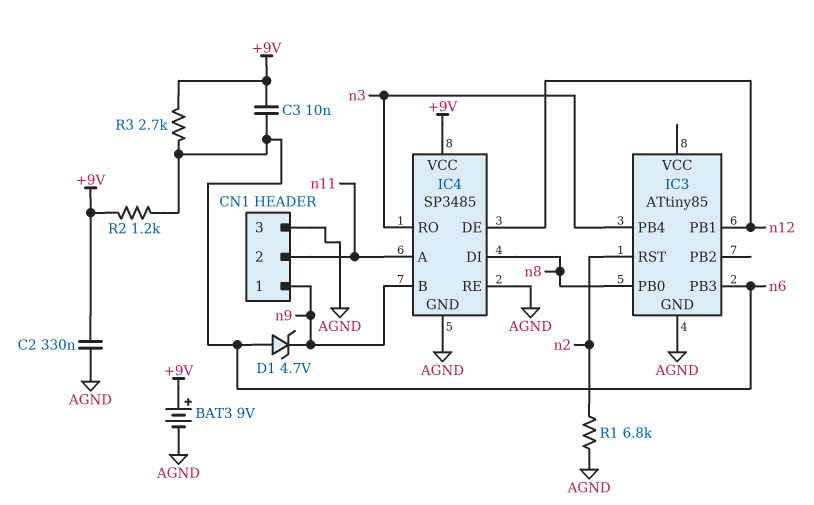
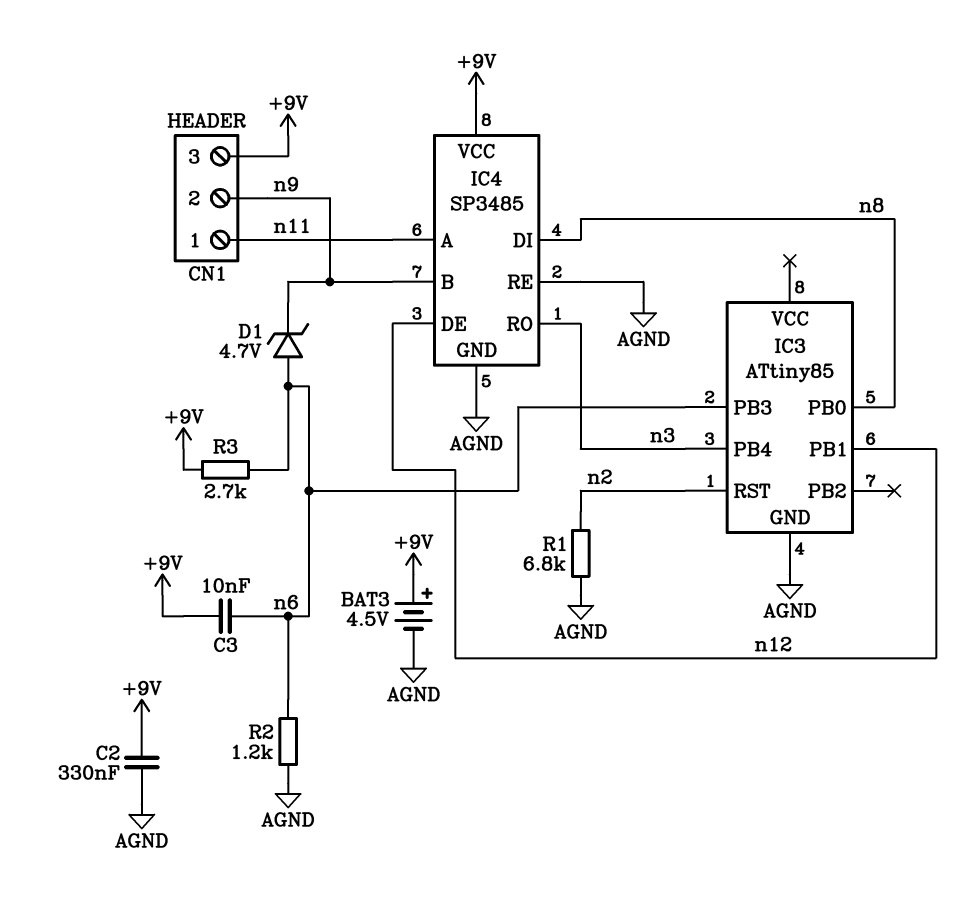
BAT3: 9V (plus +9V, minus AGND) -> 4.5V (plus +9V, minus AGND)
CN1 pin 1: n9 -> n11
CN1 pin 2: n11 -> n9
CN1 pin 3: AGND -> +9V
R2: 1.2k (+9V, n6) -> 1.2k (AGND, n6)

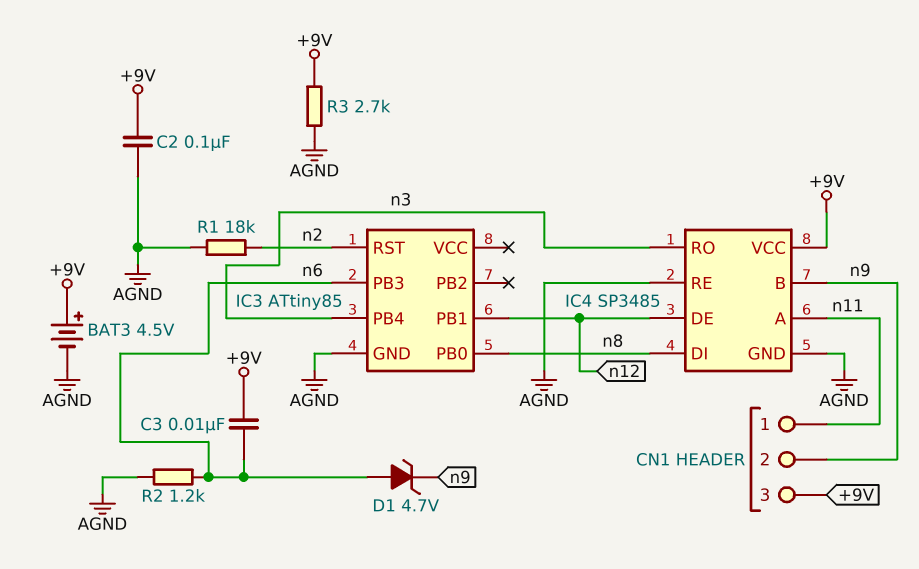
C2: 330nF (+9V, AGND) -> 100nF (+9V, AGND)
R1: 6.8k (AGND, n2) -> 18k (AGND, n2)
R3: 2.7k (+9V, n6) -> 2.7k (+9V, AGND)

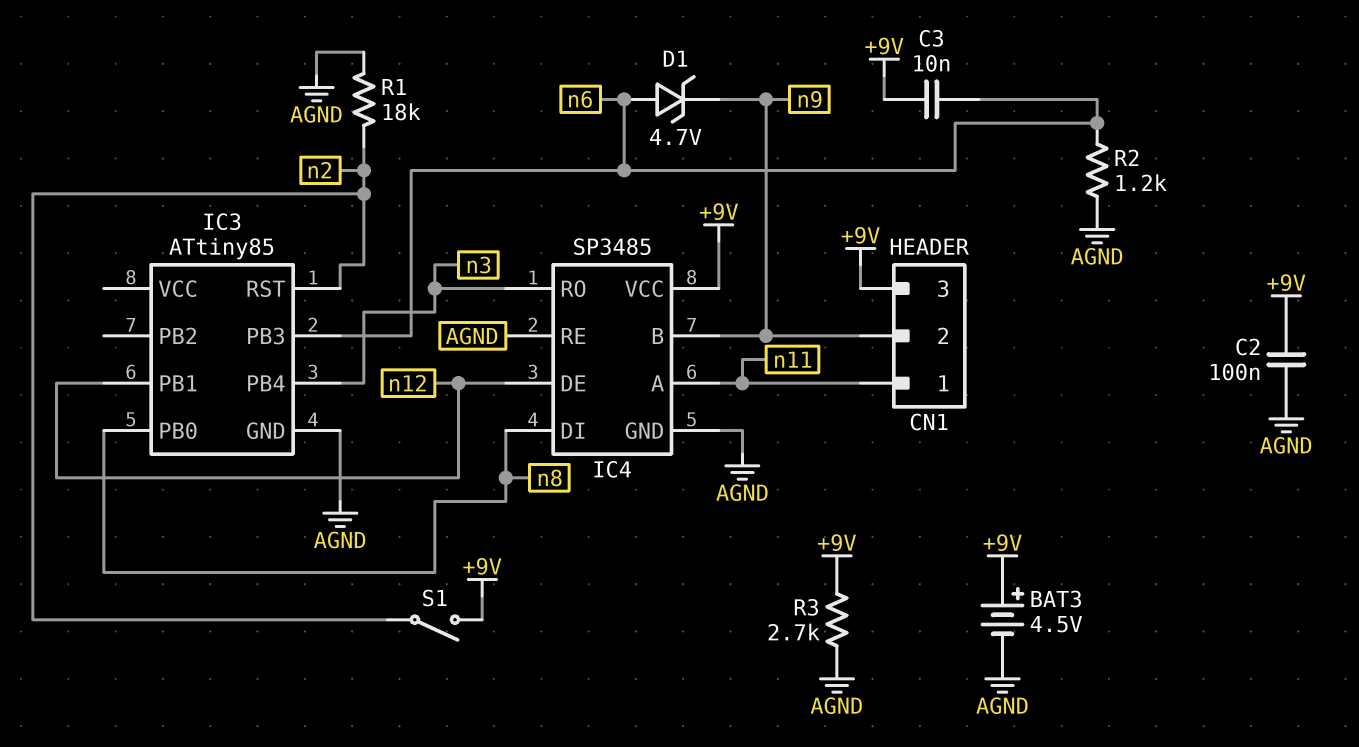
S1: none -> switch (+9V, n2)

